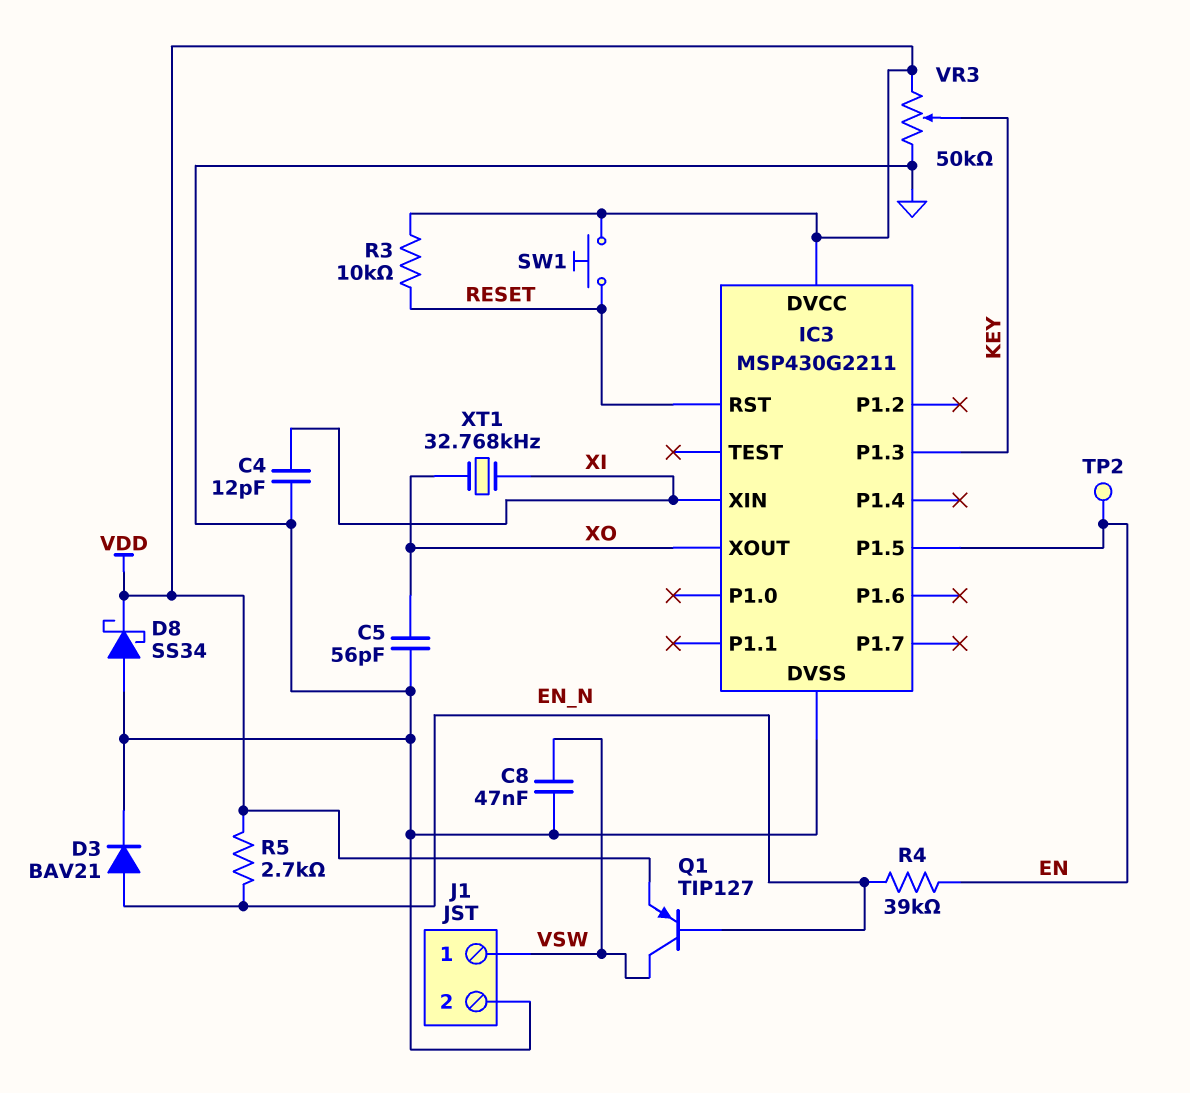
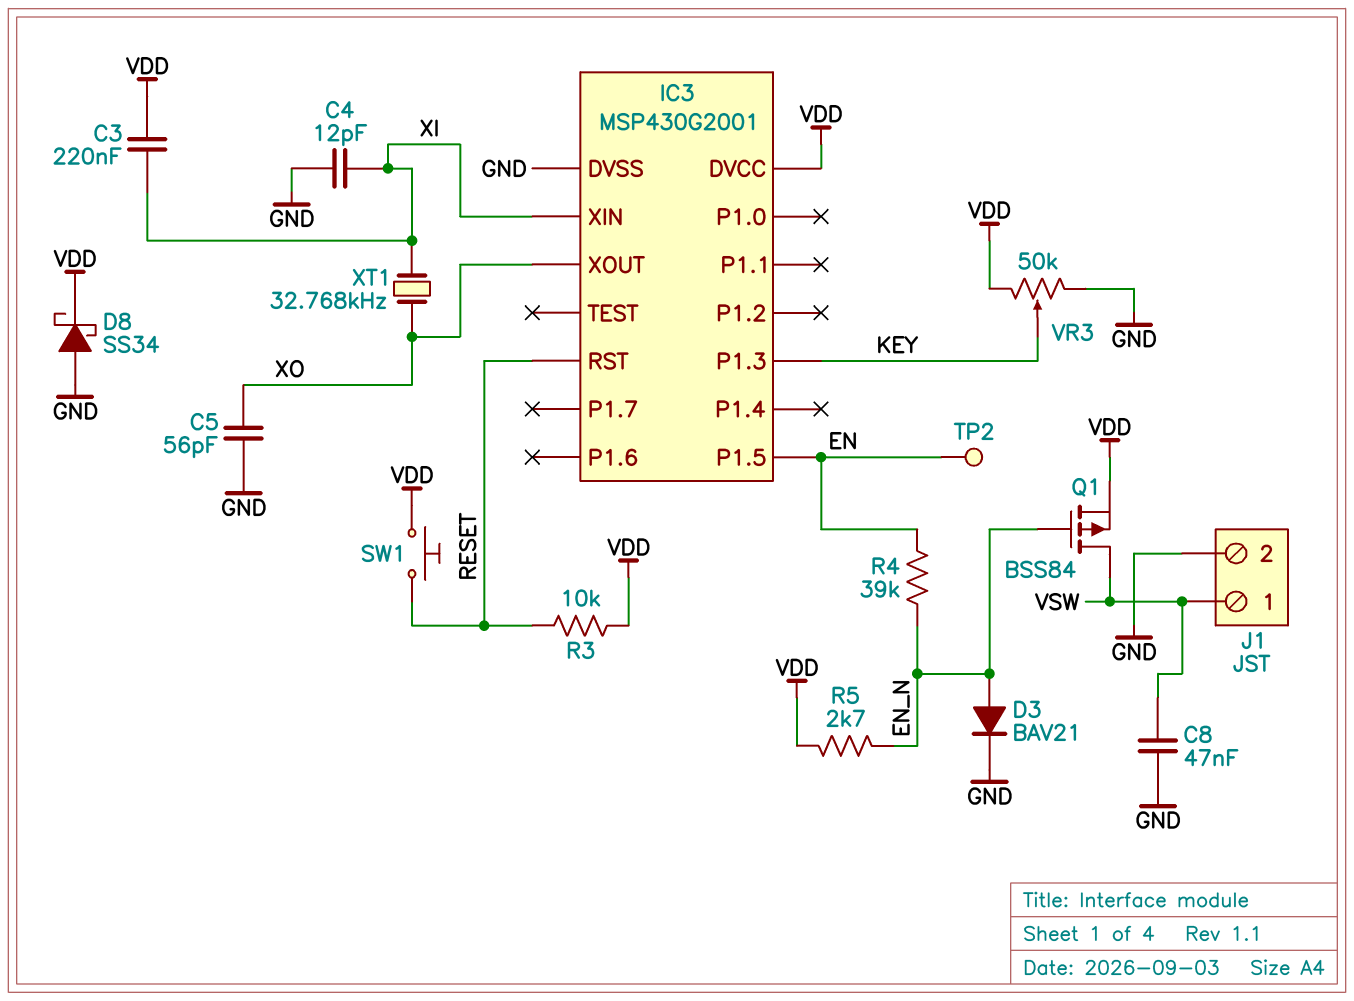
C3: none -> 220nF (VDD, XI)
IC3: MSP430G2211 -> MSP430G2001
Q1: PNP TIP127 (B EN_N, C VSW, E VDD) -> PMOS BSS84 (G EN_N, D VSW, S VDD)

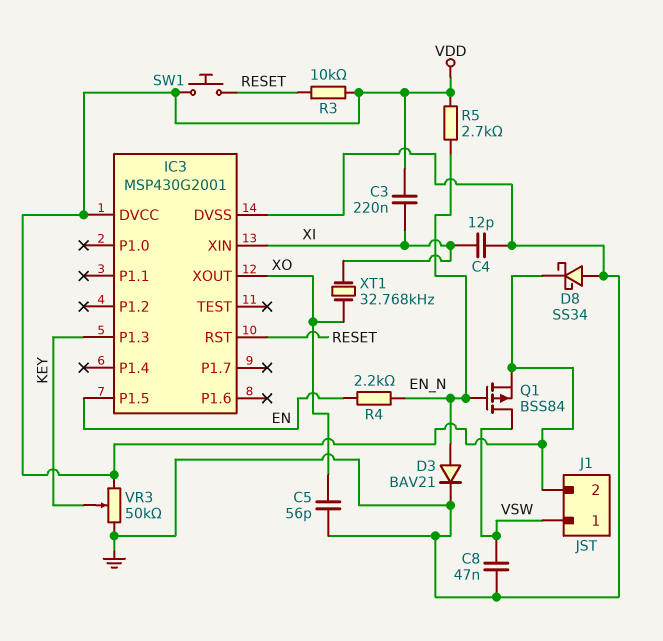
J1 pin 2: GND -> VDD
R4: 39k (EN, EN_N) -> 2.2k (EN, EN_N)
TP2: test point (EN) -> none

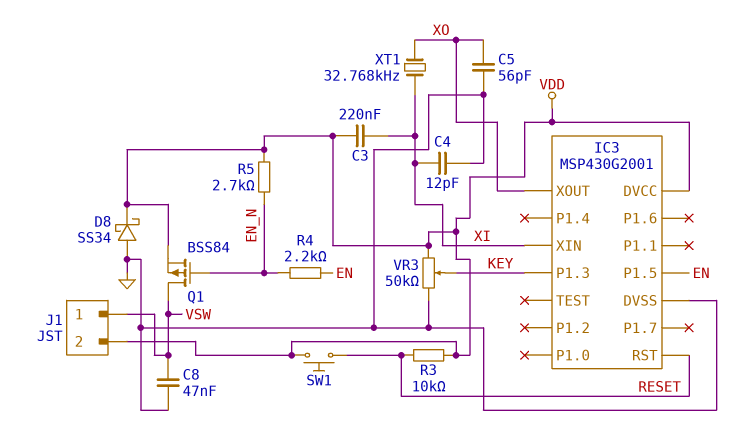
D3: diode BAV21 (A EN_N, K GND) -> none

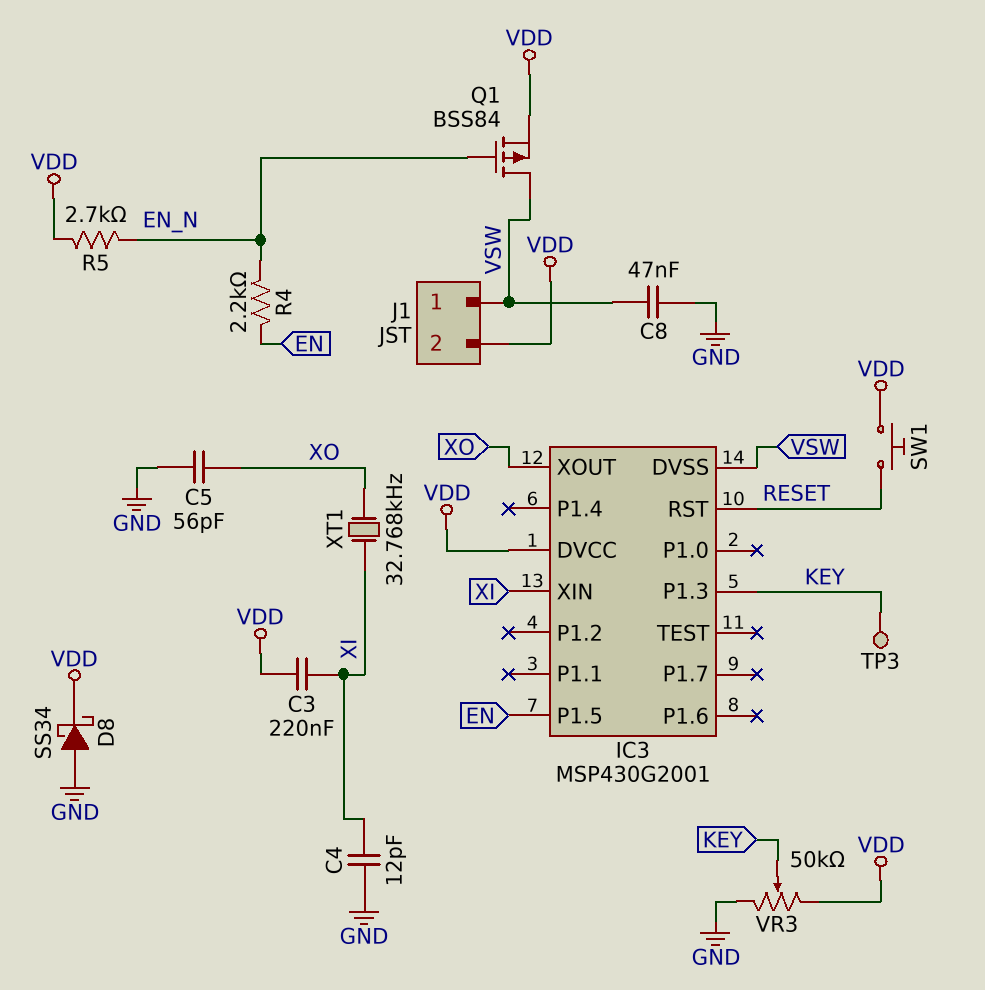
IC3 pin DVSS: GND -> VSW
R3: 10k (RESET, VDD) -> none
TP3: none -> test point (KEY)

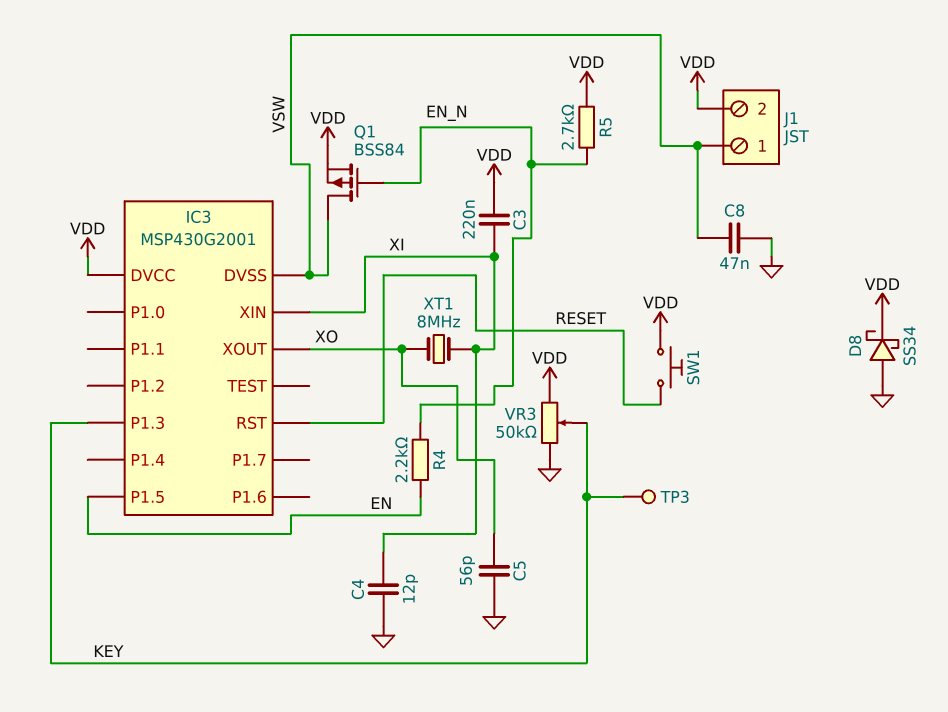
XT1: 32.768kHz (XI, XO) -> 8MHz (XI, XO)

